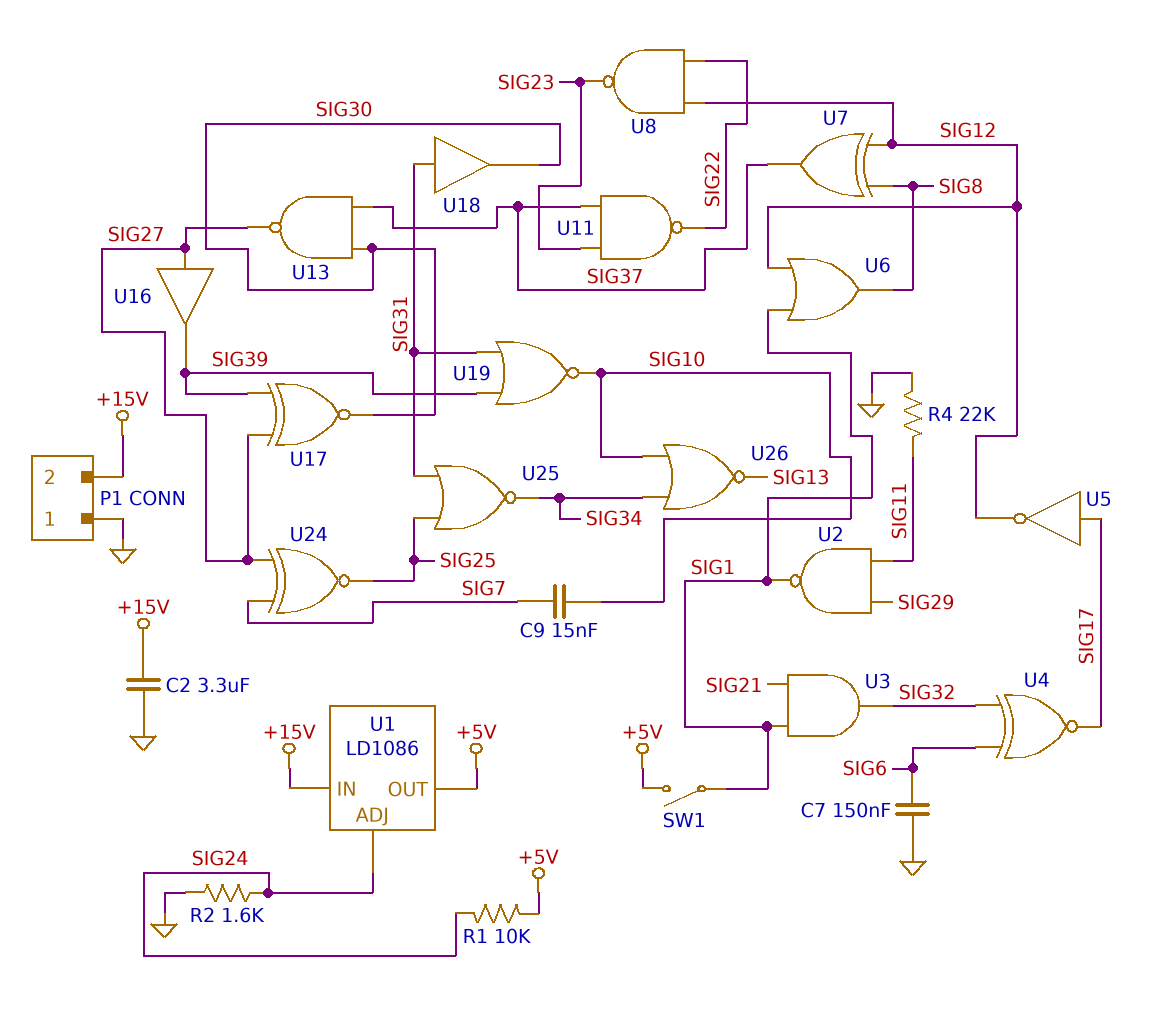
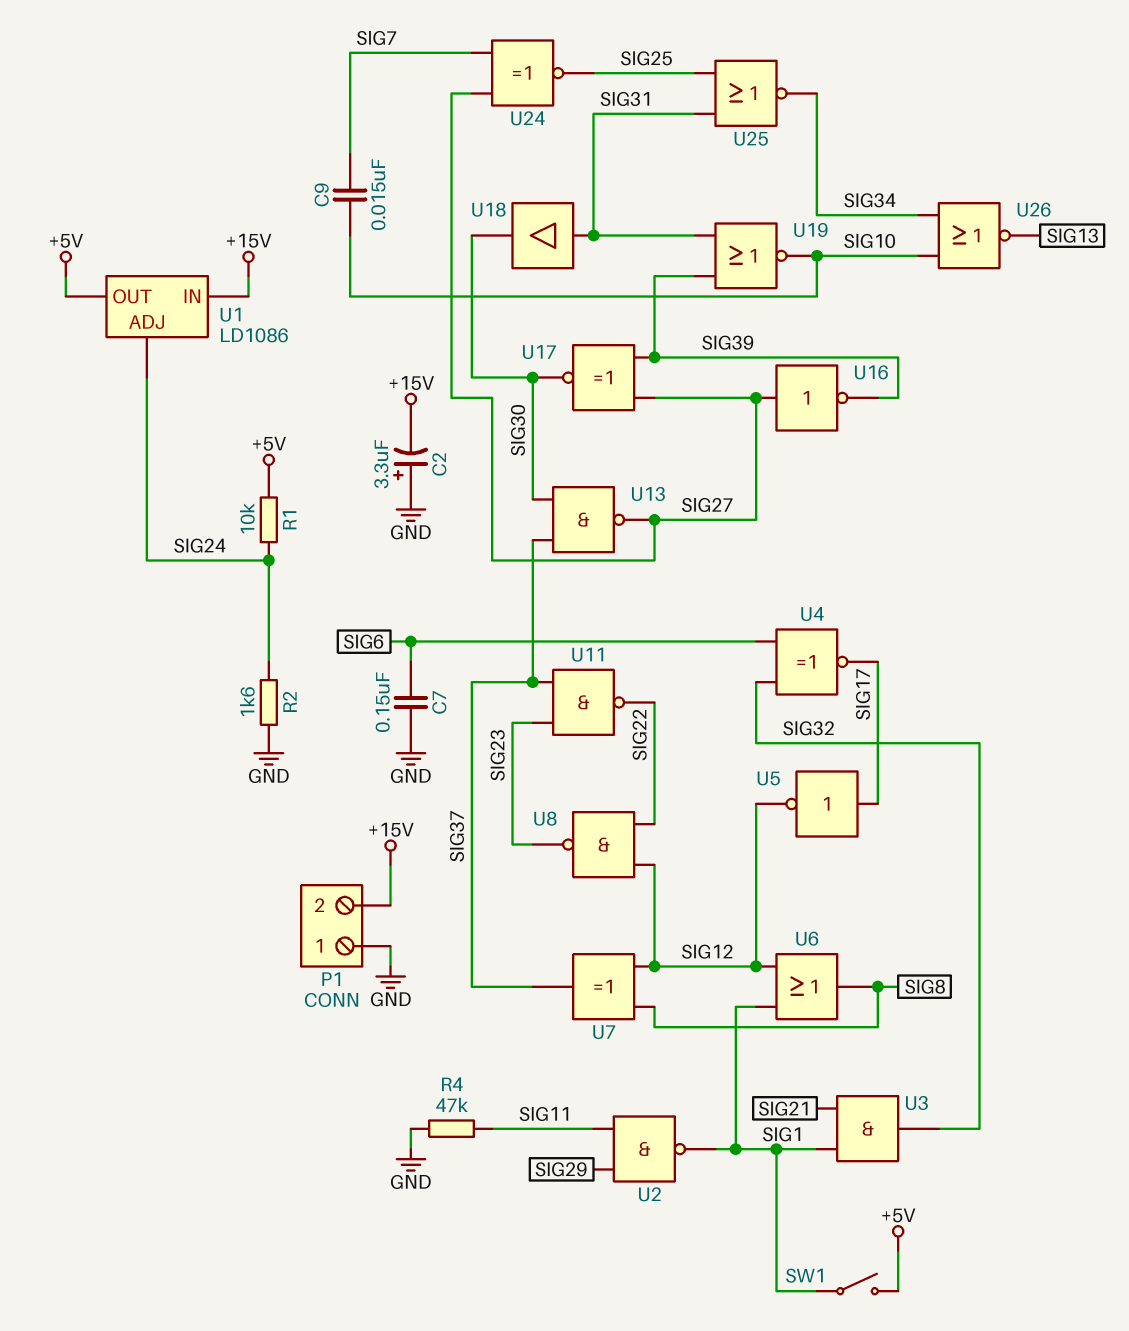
C2: 3.3uF (+15V, GND) -> 3.3uF (plus GND, minus +15V)
R4: 22k (GND, SIG11) -> 47k (GND, SIG11)
U16: buffer (in SIG27, out SIG39) -> NOT (in SIG27, out SIG39)

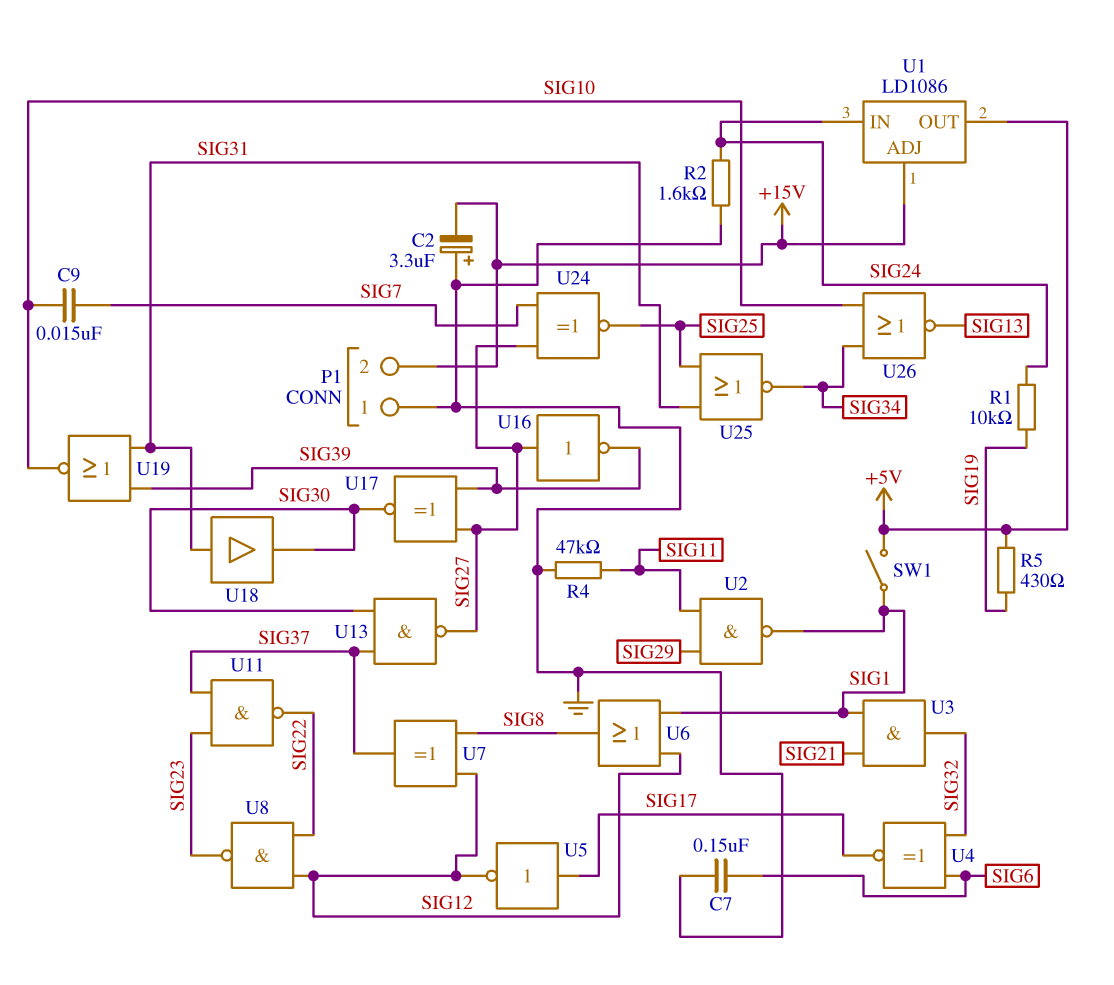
R1: 10k (+5V, SIG24) -> 10k (SIG19, SIG24)
R5: none -> 430 (+5V, SIG19)
U1 pin ADJ: SIG24 -> +15V
U1 pin IN: +15V -> SIG24

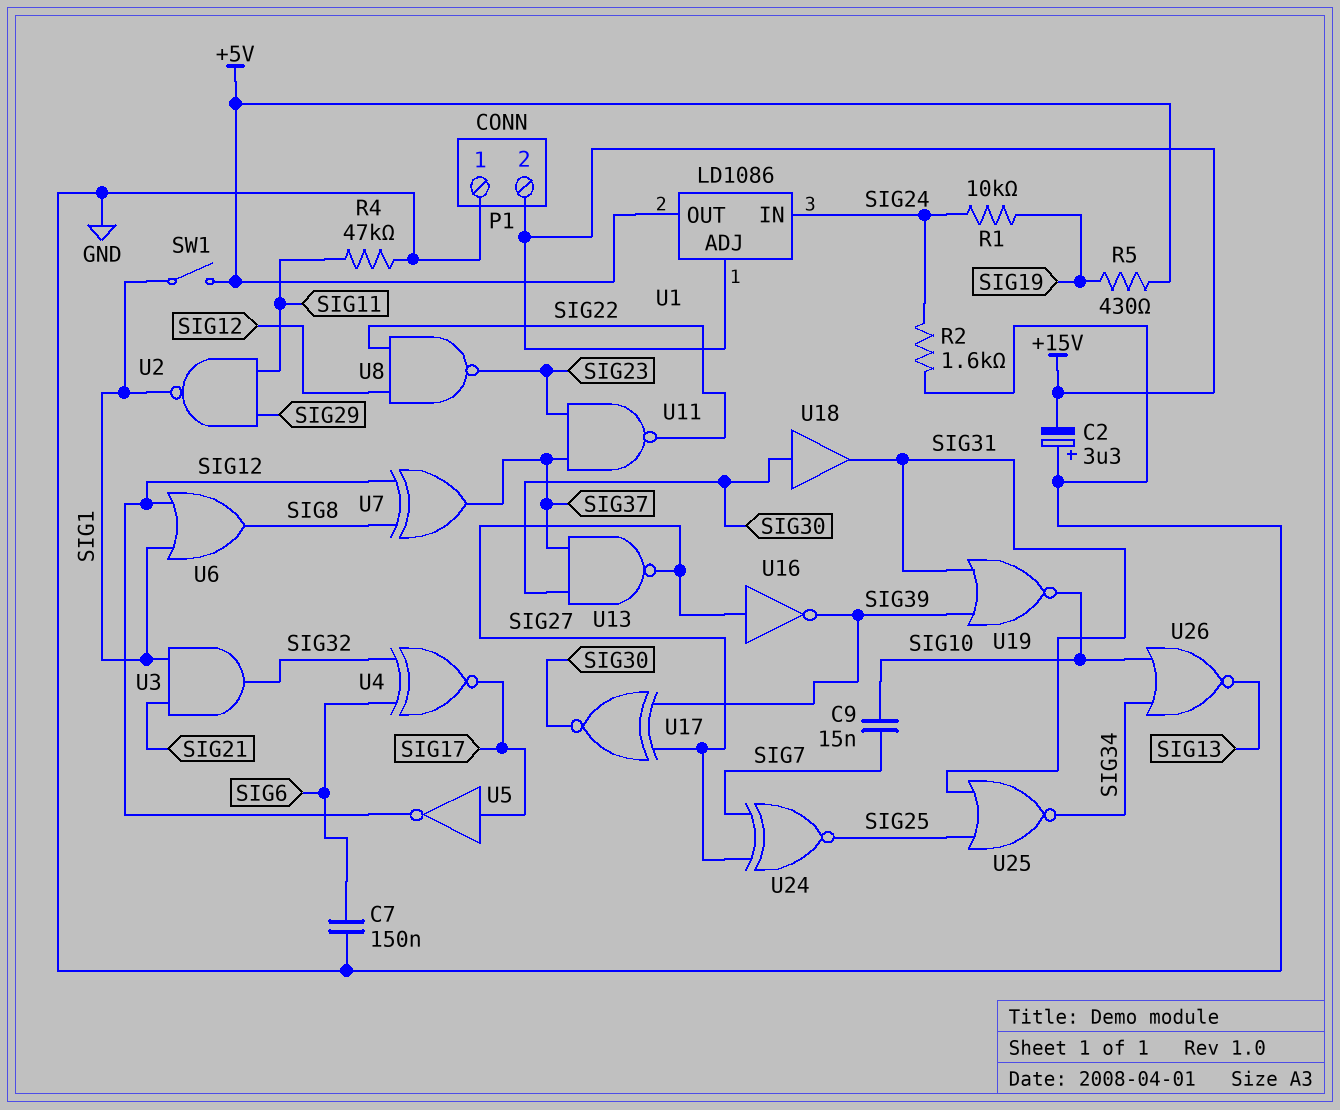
U18: buffer (in SIG31, out SIG30) -> buffer (in SIG30, out SIG31)

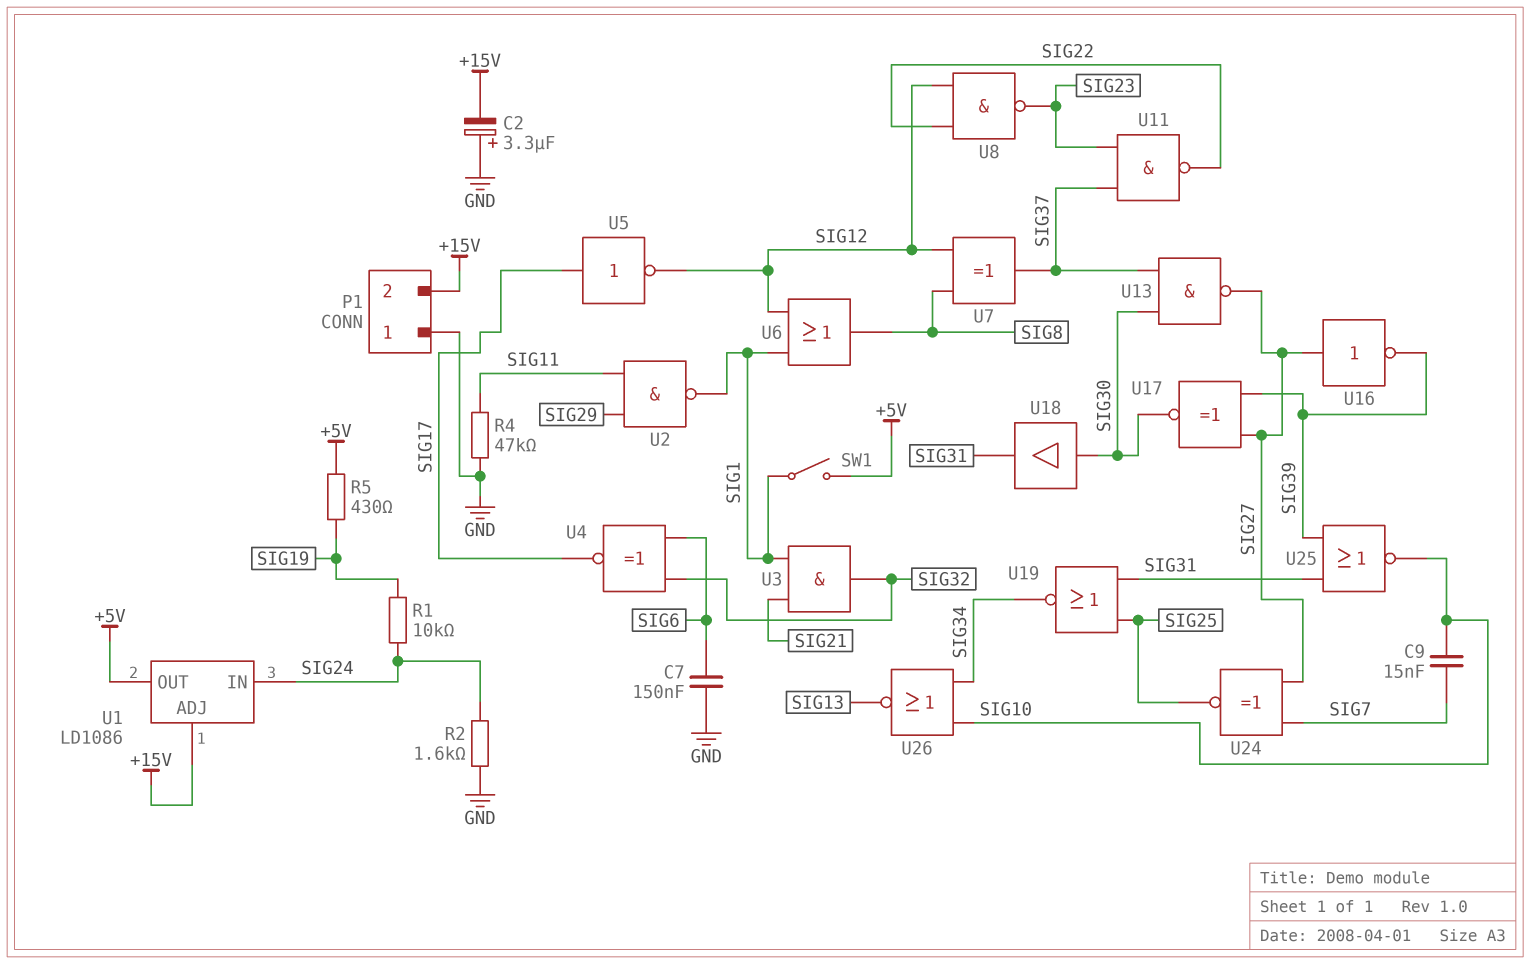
U19: NOR (in SIG31, in SIG39, out SIG10) -> NOR (in SIG25, in SIG31, out SIG34)
U25: NOR (in SIG25, in SIG31, out SIG34) -> NOR (in SIG31, in SIG39, out SIG10)

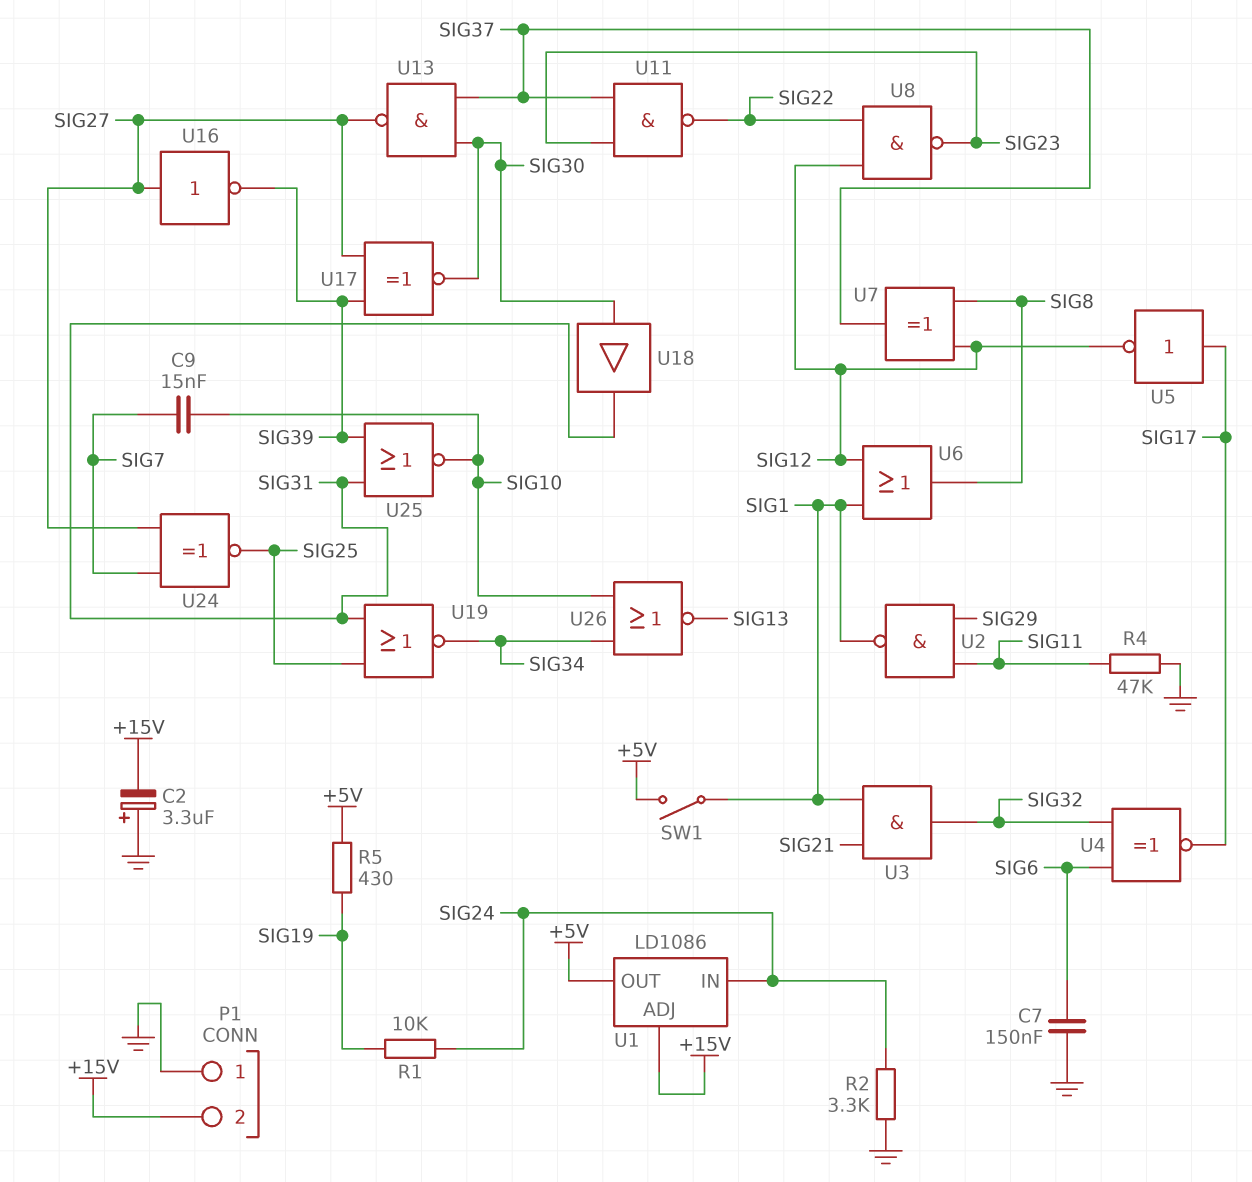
R2: 1.6k (GND, SIG24) -> 3.3k (GND, SIG24)

